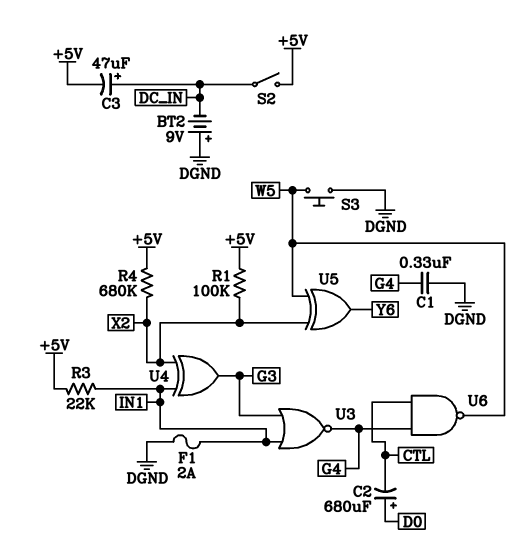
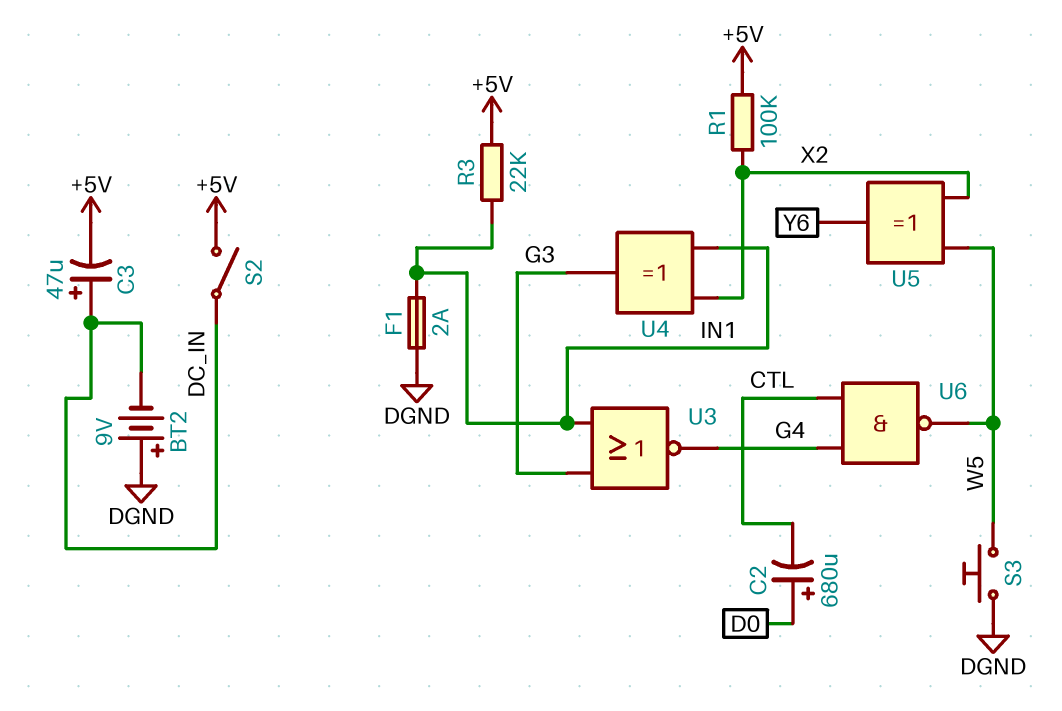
C1: 330nF (DGND, G4) -> none
R4: 680k (+5V, X2) -> none

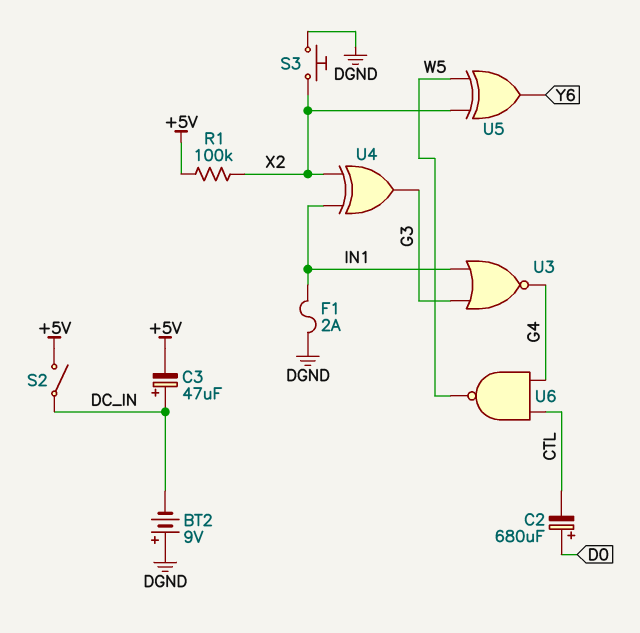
R3: 22k (+5V, IN1) -> none
S3: button (DGND, W5) -> button (DGND, X2)

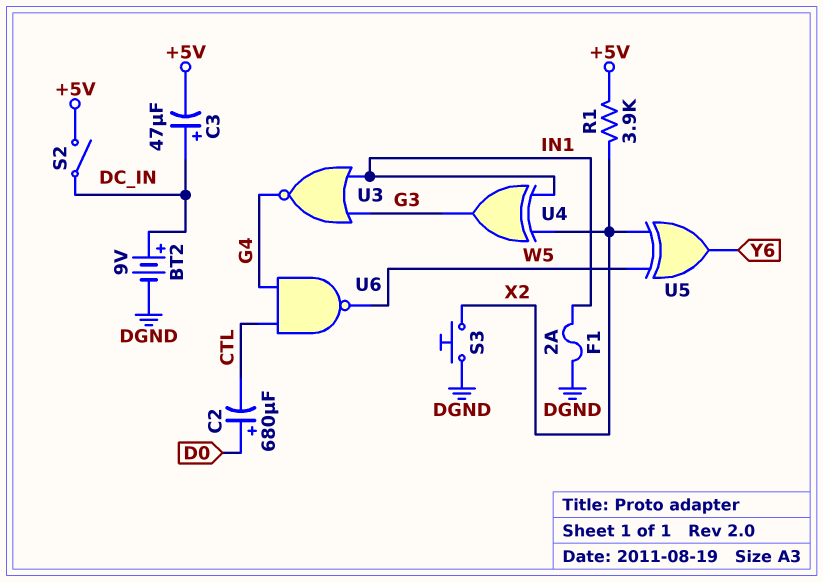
BT2: 9V (plus DGND, minus DC_IN) -> 9V (plus DC_IN, minus DGND)
R1: 100k (+5V, X2) -> 3.9k (+5V, X2)

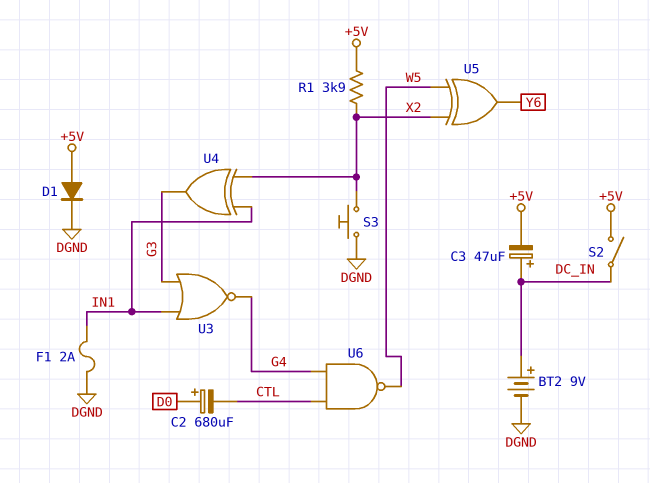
D1: none -> diode (A +5V, K DGND)

